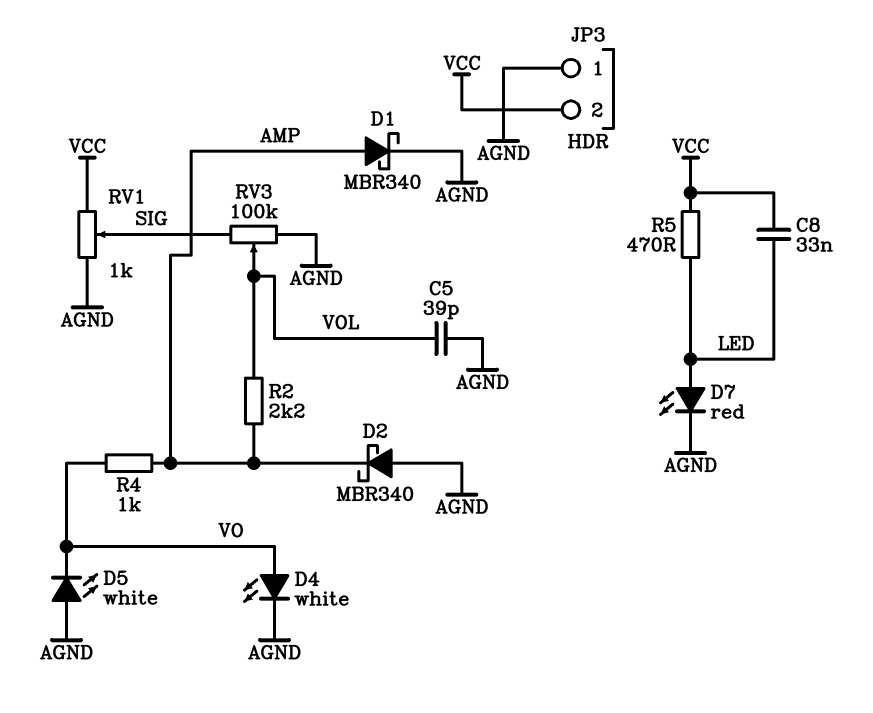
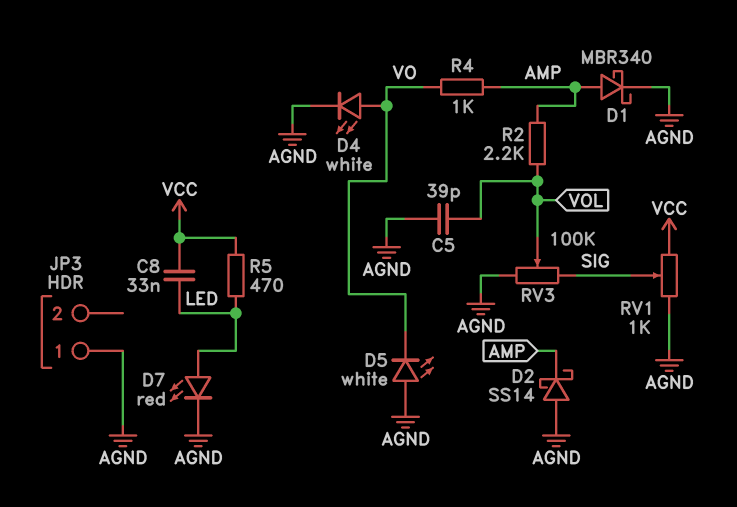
D2: schottky MBR340 (A AGND, K AMP) -> schottky SS14 (A AGND, K AMP)
JP3 pin 2: VCC -> none

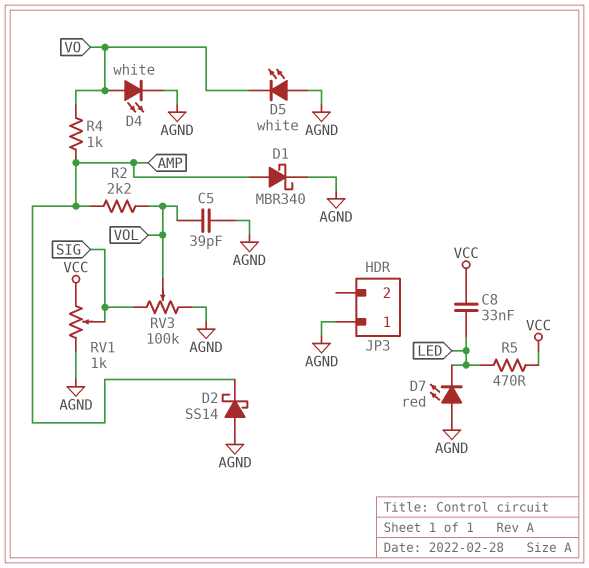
D7: LED red (A LED, K AGND) -> LED red (A AGND, K LED)

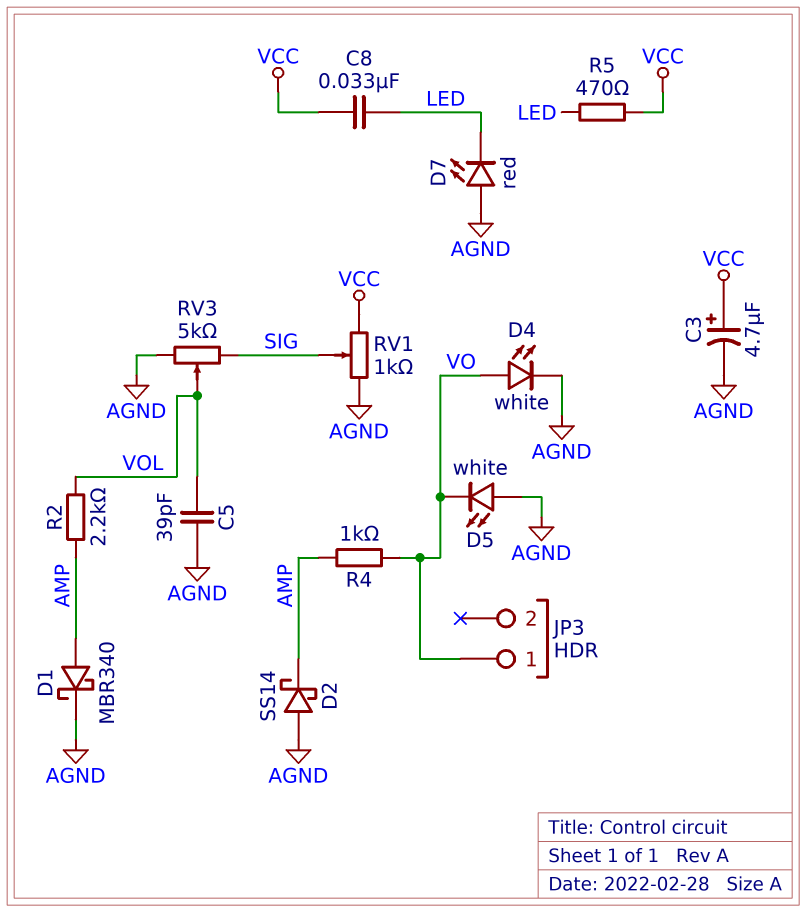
C3: none -> 4.7uF (plus VCC, minus AGND)
JP3 pin 1: AGND -> VO
RV3: 100k (AGND, SIG, wiper VOL) -> 5k (AGND, SIG, wiper VOL)

